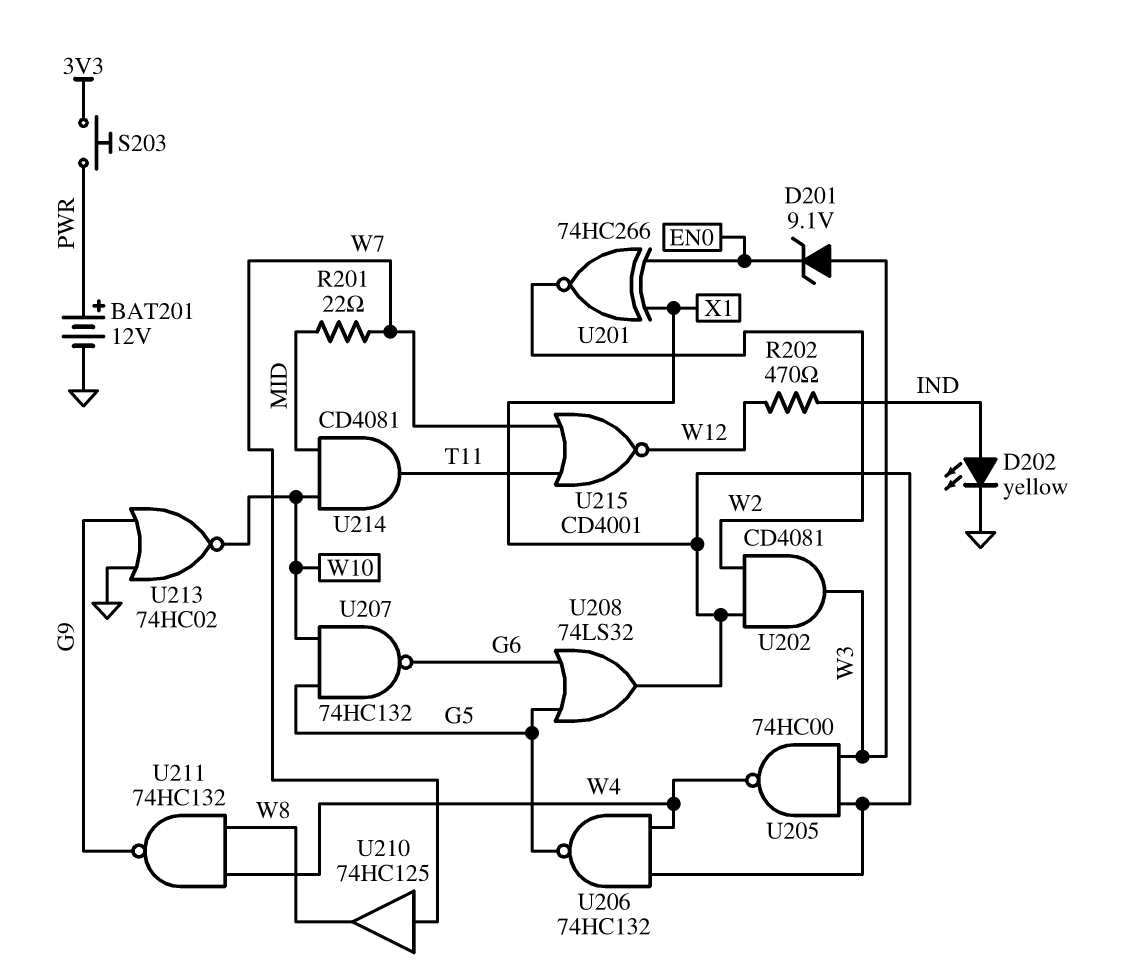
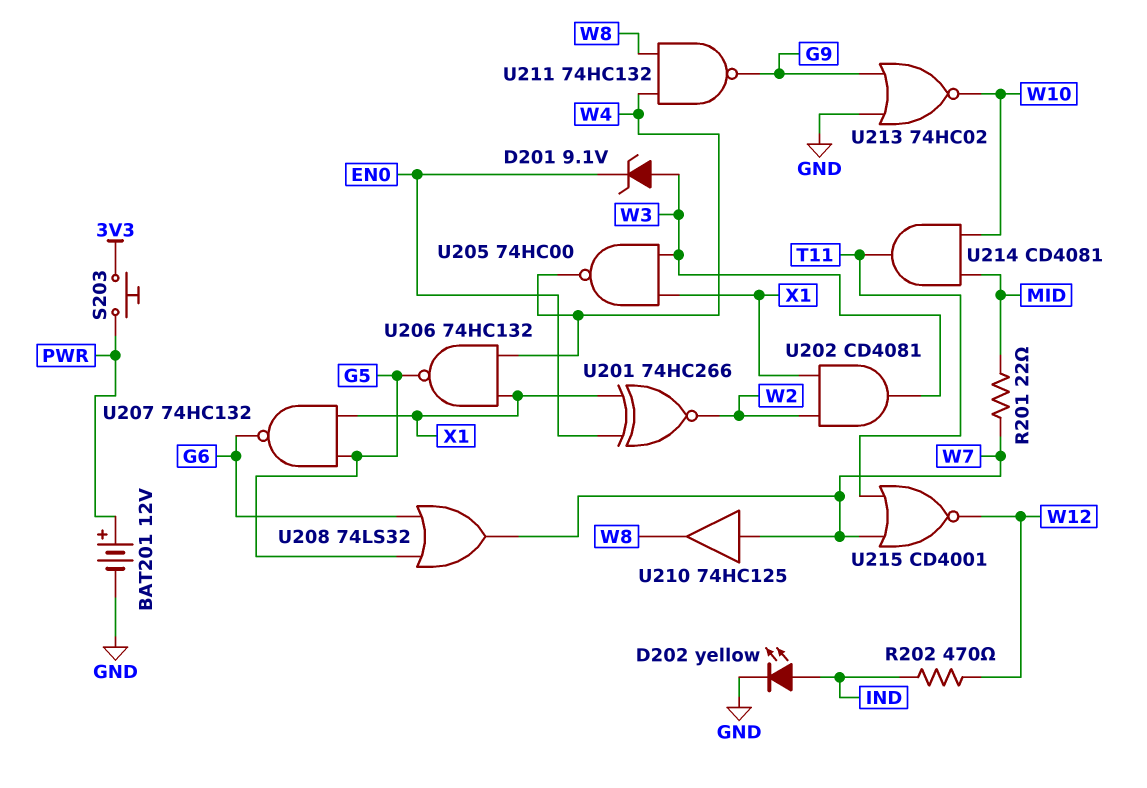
U207: NAND 74HC132 (in G5, in W10, out G6) -> NAND 74HC132 (in G5, in X1, out G6)
U208: OR 74LS32 (in G5, in G6, out X1) -> OR 74LS32 (in G5, in G6, out W7)

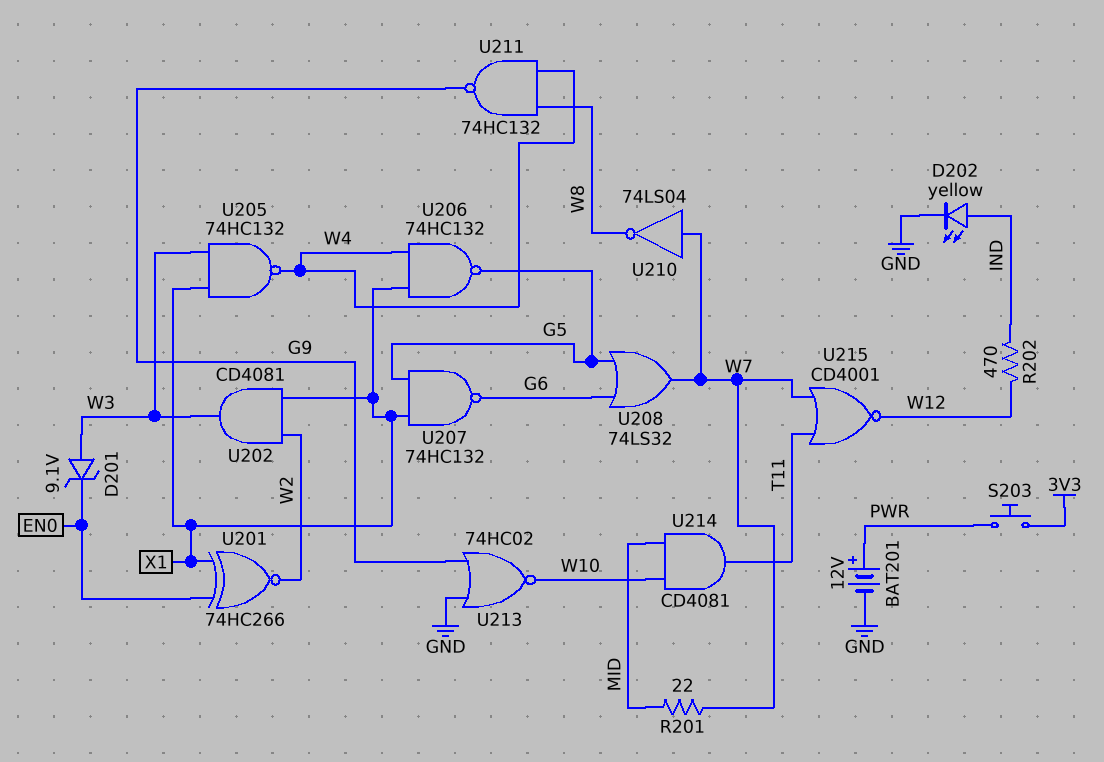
U205: NAND 74HC00 (in W3, in X1, out W4) -> NAND 74HC132 (in W3, in X1, out W4)
U210: buffer 74HC125 (in W7, out W8) -> NOT 74LS04 (in W7, out W8)

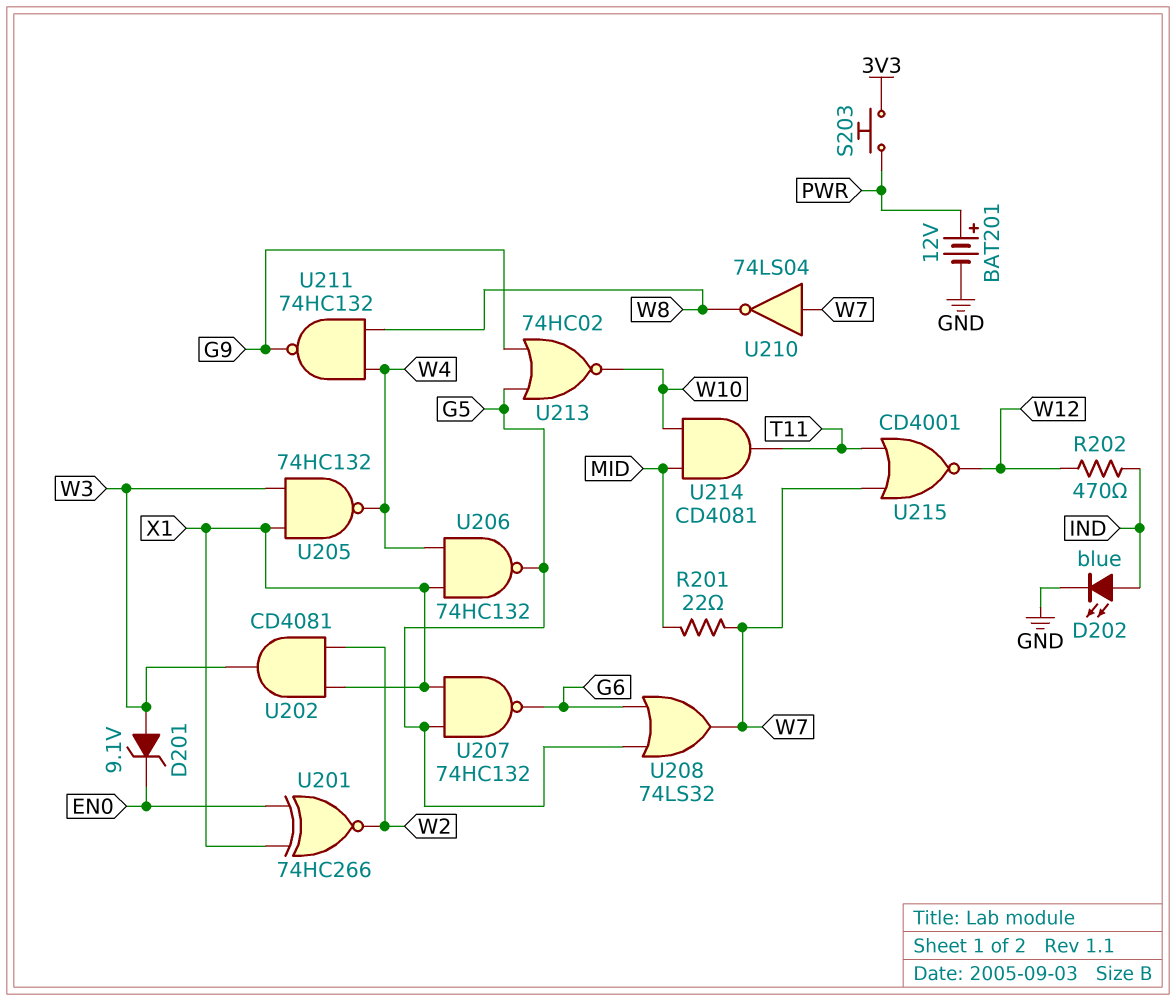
D202: LED yellow (A IND, K GND) -> LED blue (A IND, K GND)
U213: NOR 74HC02 (in G9, in GND, out W10) -> NOR 74HC02 (in G5, in G9, out W10)

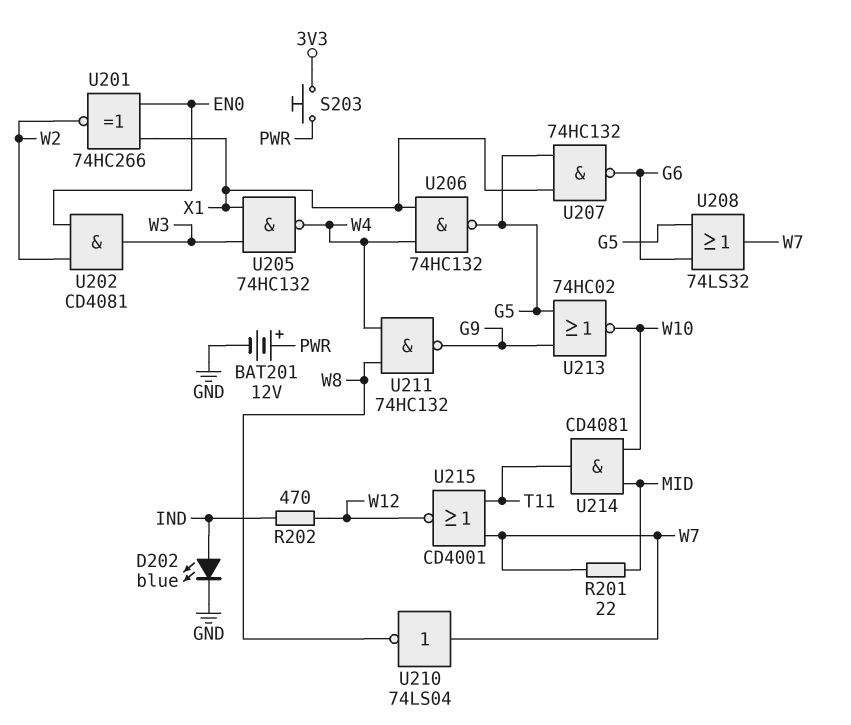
D201: zener 9.1V (A W3, K EN0) -> none
U202: AND CD4081 (in W2, in X1, out W3) -> AND CD4081 (in EN0, in W2, out W3)

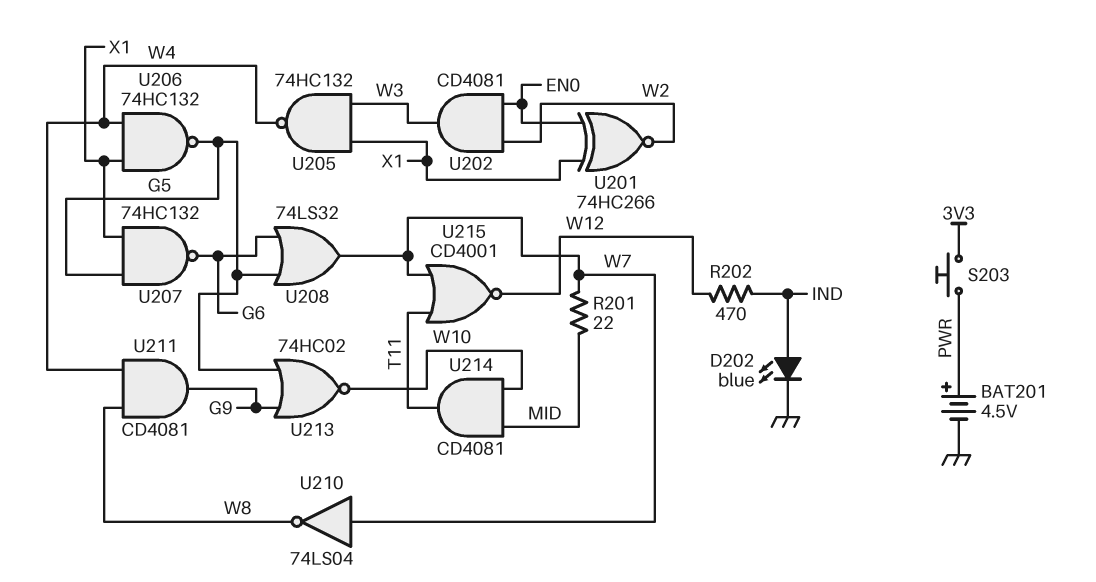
BAT201: 12V (plus PWR, minus GND) -> 4.5V (plus PWR, minus GND)
U211: NAND 74HC132 (in W4, in W8, out G9) -> AND CD4081 (in W4, in W8, out G9)

